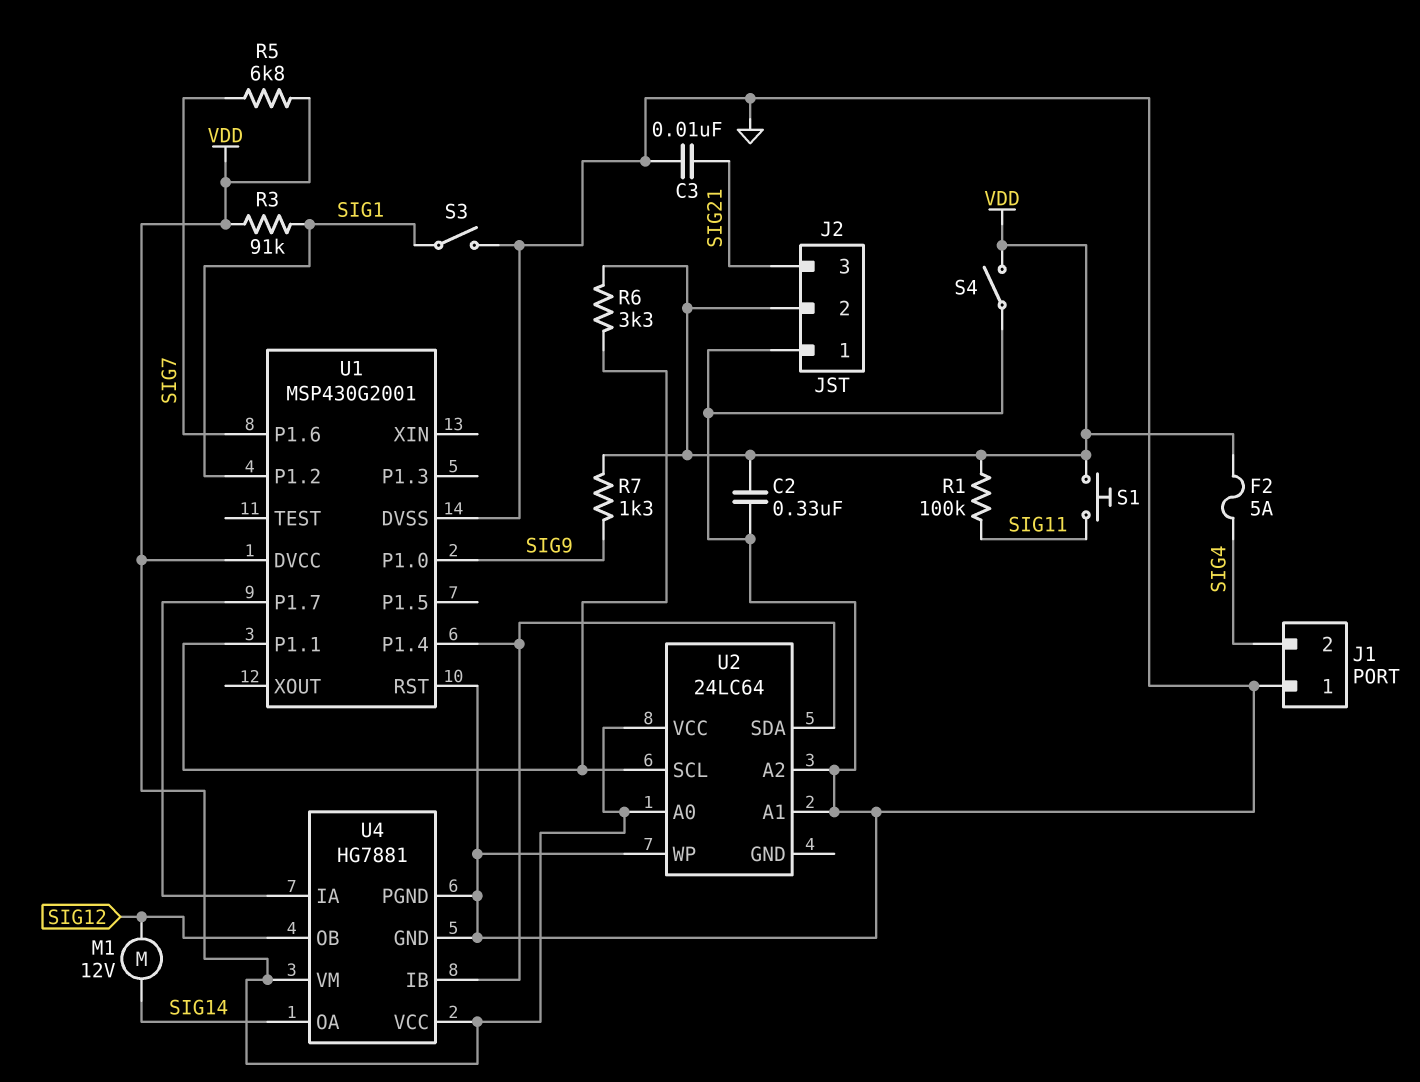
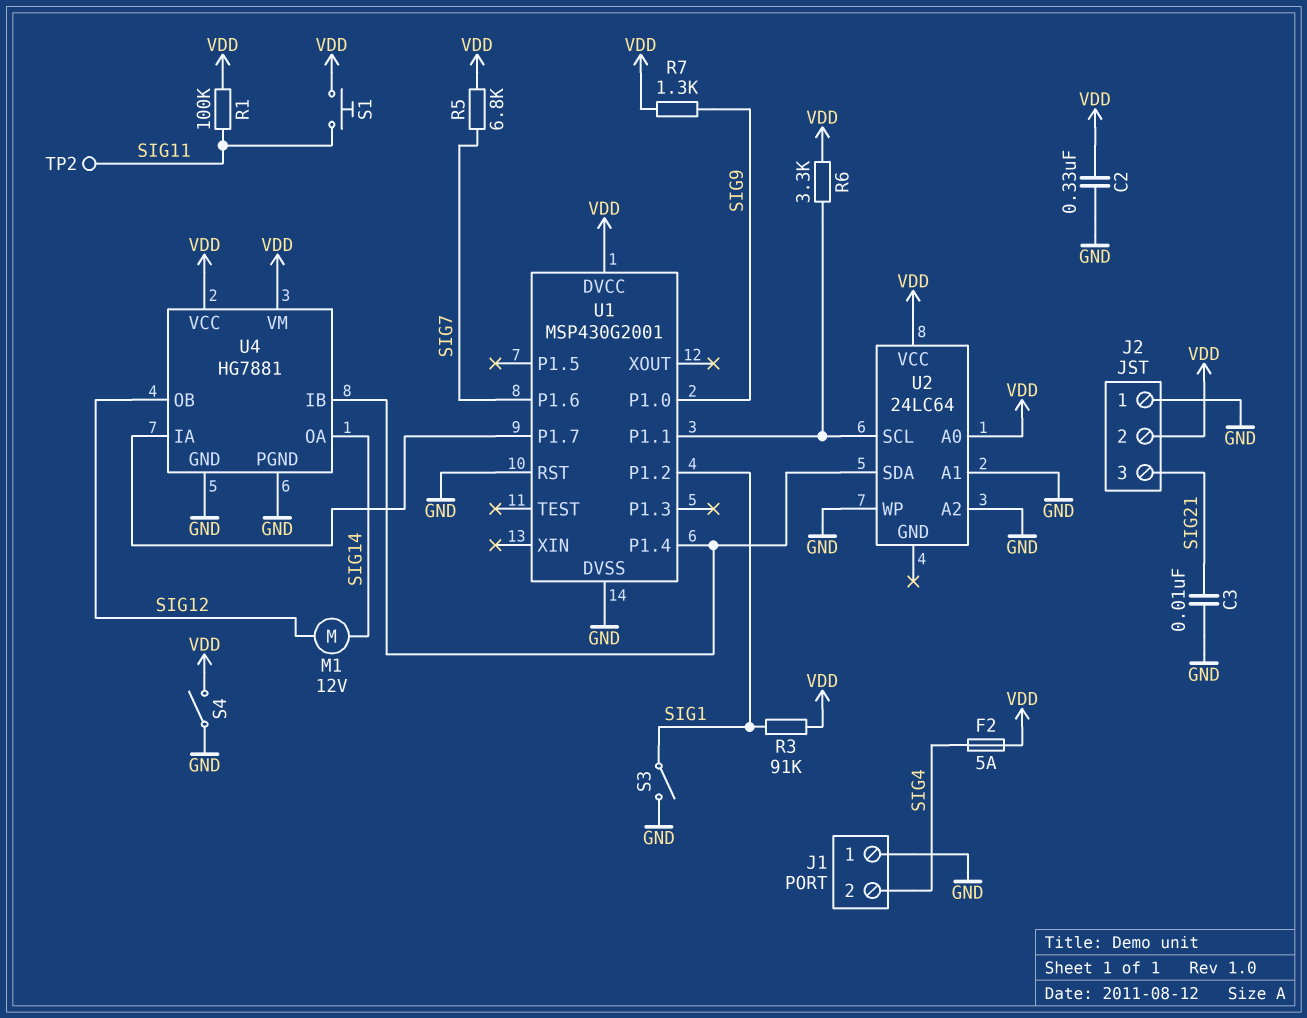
TP2: none -> test point (SIG11)

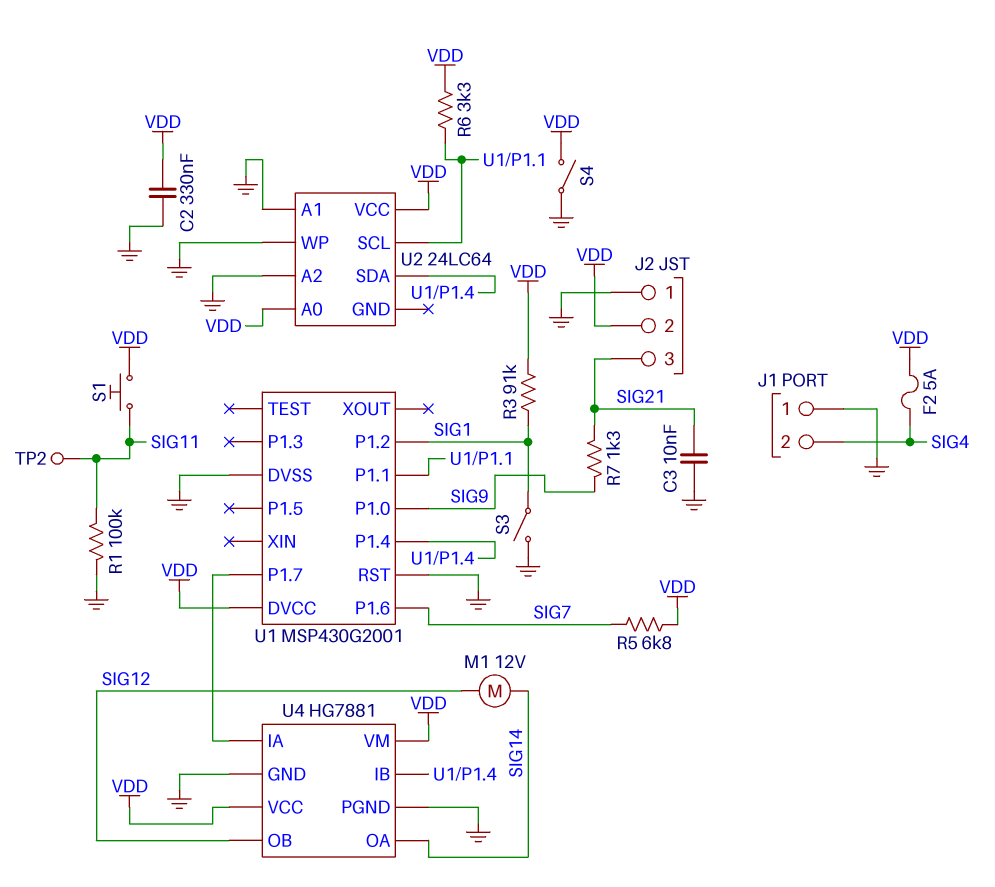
R1: 100k (SIG11, VDD) -> 100k (GND, SIG11)
R7: 1.3k (SIG9, VDD) -> 1.3k (SIG9, SIG21)

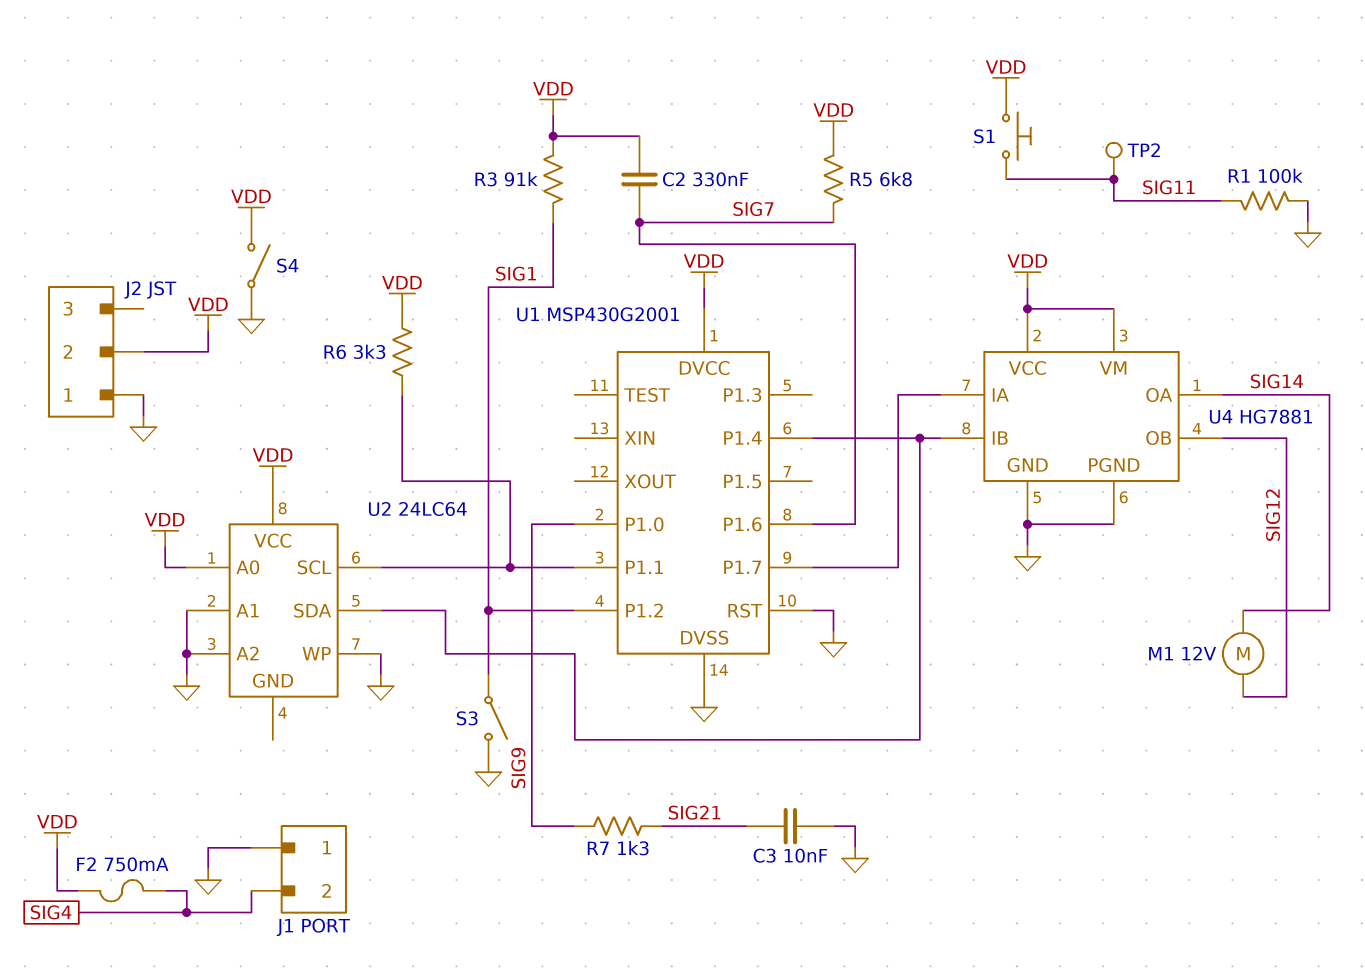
C2: 330nF (GND, VDD) -> 330nF (SIG7, VDD)
F2: 5A (SIG4, VDD) -> 750mA (SIG4, VDD)
J2 pin 3: SIG21 -> none

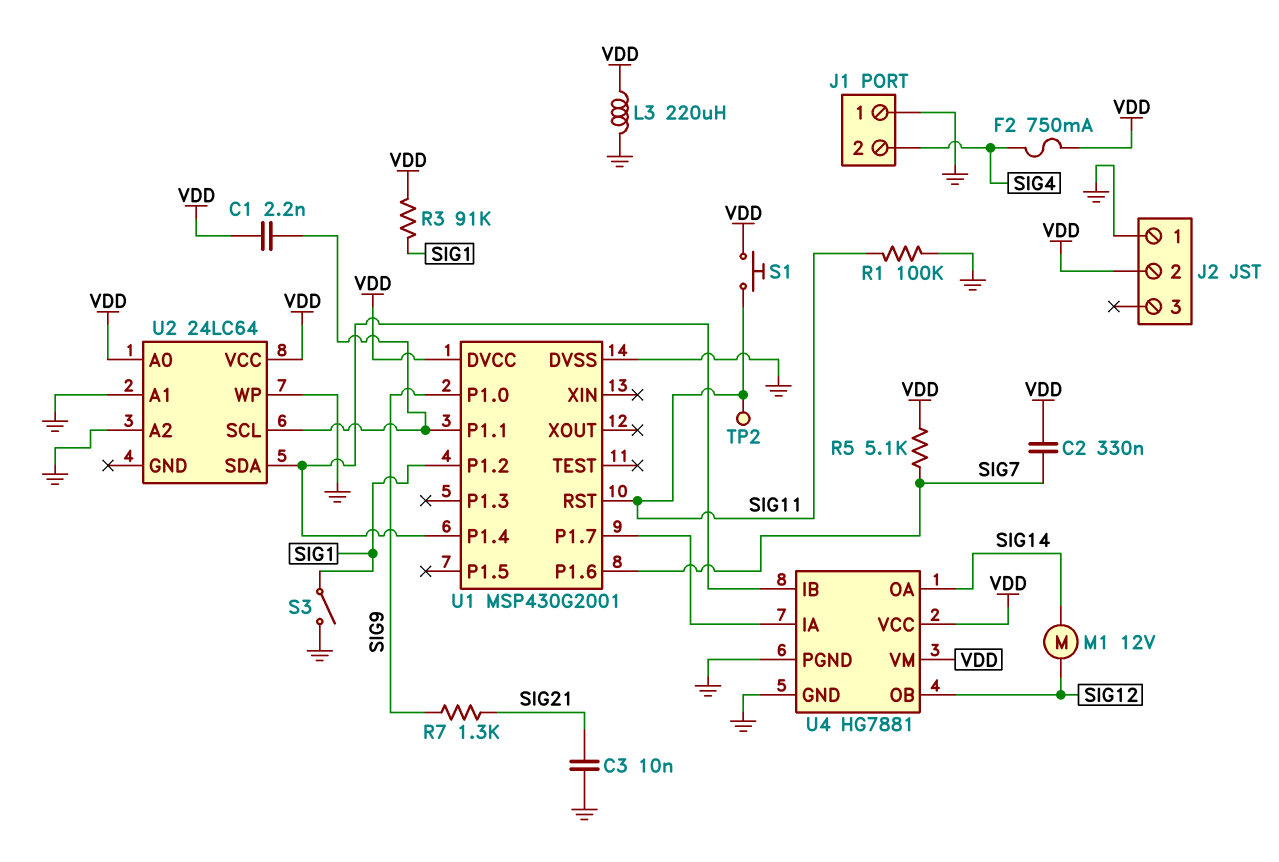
C1: none -> 2.2nF (U1/P1.1, VDD)
L3: none -> 220uH (GND, VDD)
R5: 6.8k (SIG7, VDD) -> 5.1k (SIG7, VDD)
R6: 3.3k (U1/P1.1, VDD) -> none
S4: switch (GND, VDD) -> none
U1 pin RST: GND -> SIG11

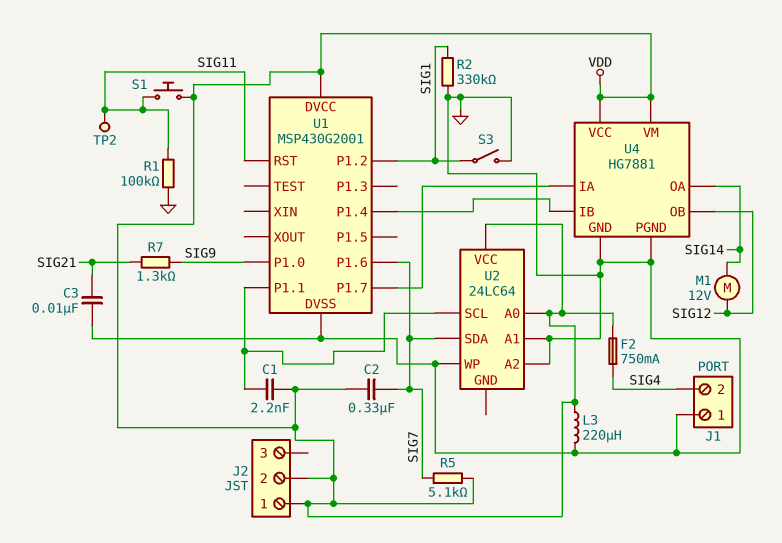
J2 pin 1: GND -> VDD
R2: none -> 330k (GND, SIG1)
R3: 91k (SIG1, VDD) -> none
U2 pin SDA: U1/P1.4 -> SIG7

